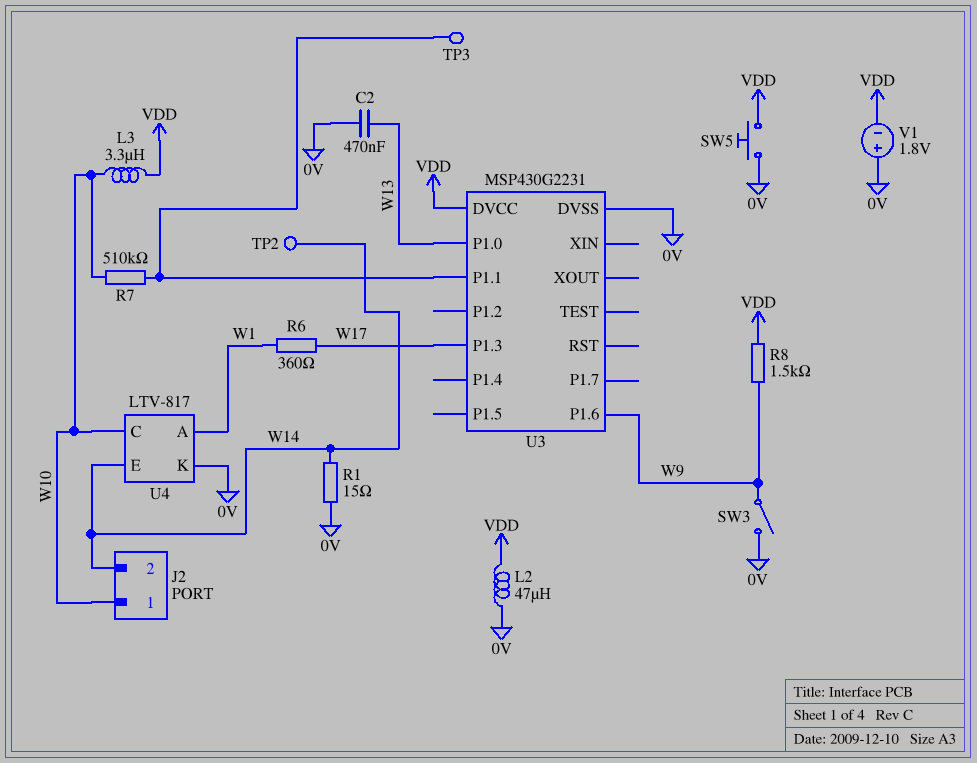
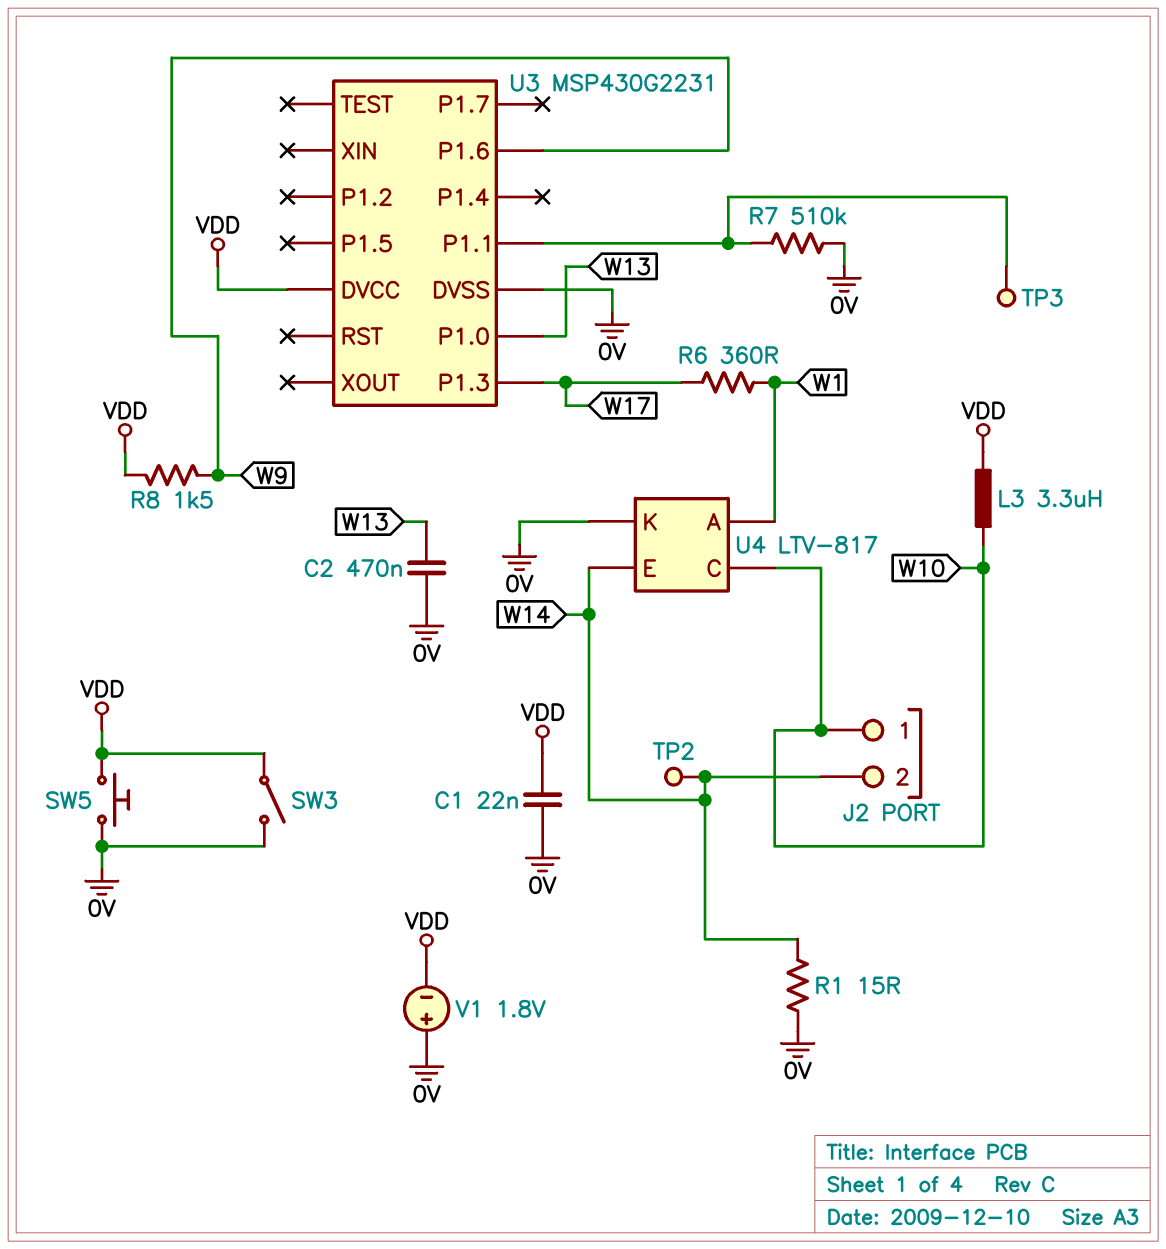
C1: none -> 22nF (0V, VDD)
L2: 47uH (0V, VDD) -> none
R7: 510k (U3/P1.1, W10) -> 510k (0V, U3/P1.1)
SW3: switch (0V, W9) -> switch (0V, VDD)

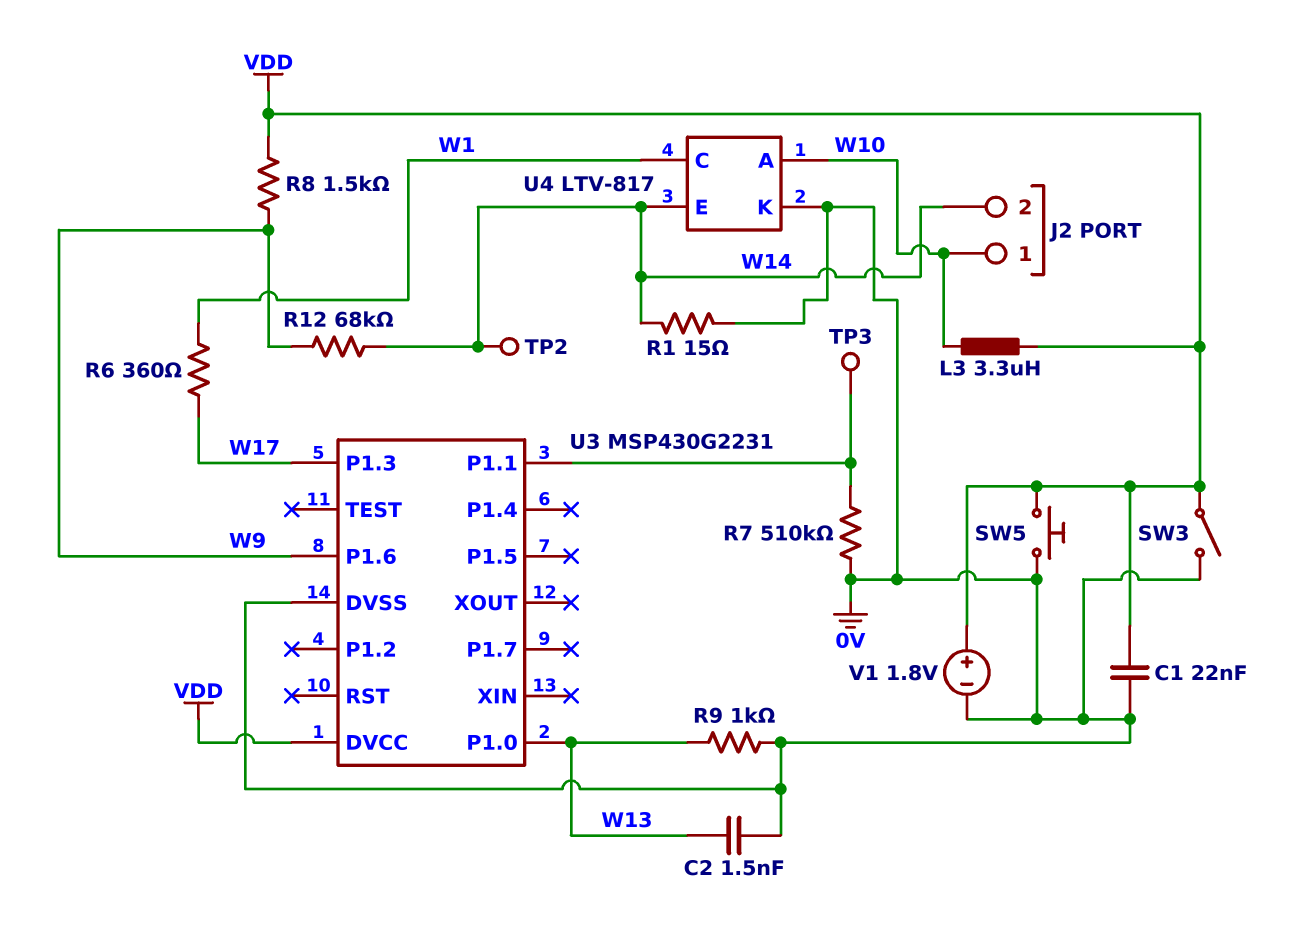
C2: 470nF (0V, W13) -> 1.5nF (0V, W13)
R9: none -> 1k (0V, W13)
R12: none -> 68k (W9, W14)
U4 pin A: W1 -> W10
U4 pin C: W10 -> W1
V1: 1.8V (plus 0V, minus VDD) -> 1.8V (plus VDD, minus 0V)

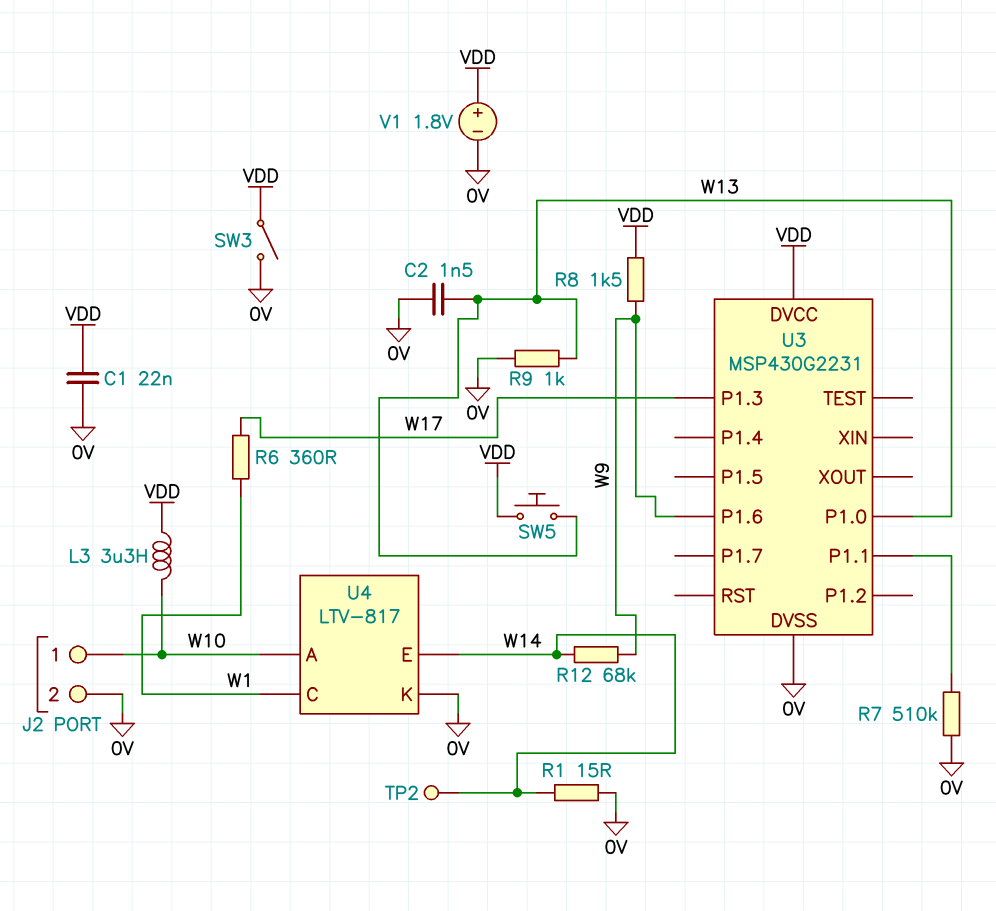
J2 pin 2: W14 -> 0V
SW5: button (0V, VDD) -> button (VDD, W13)
TP3: test point (U3/P1.1) -> none

